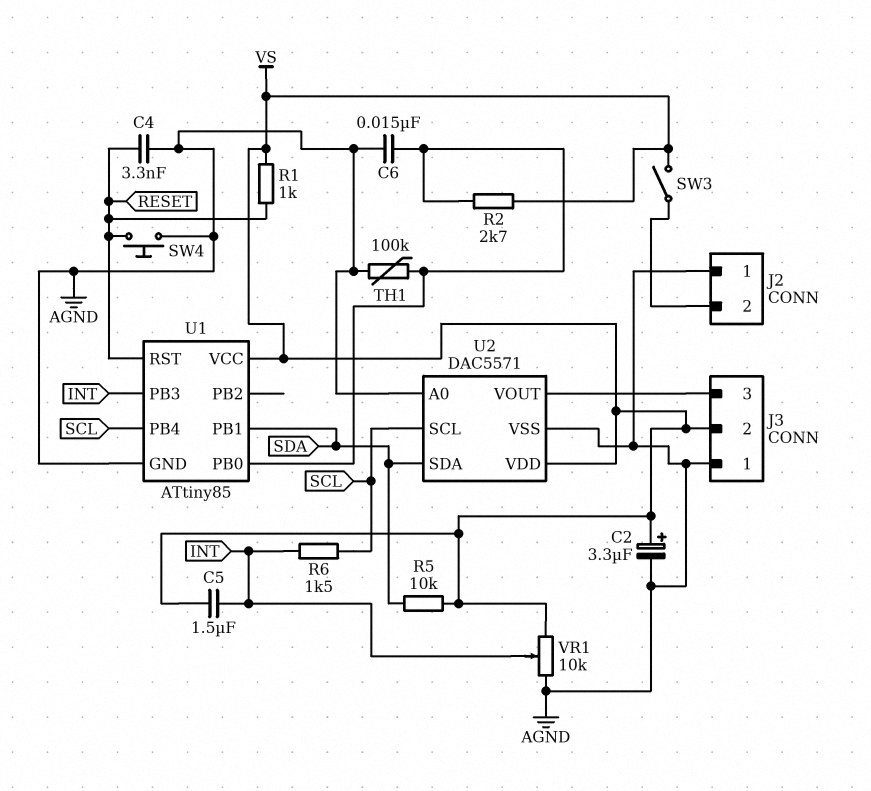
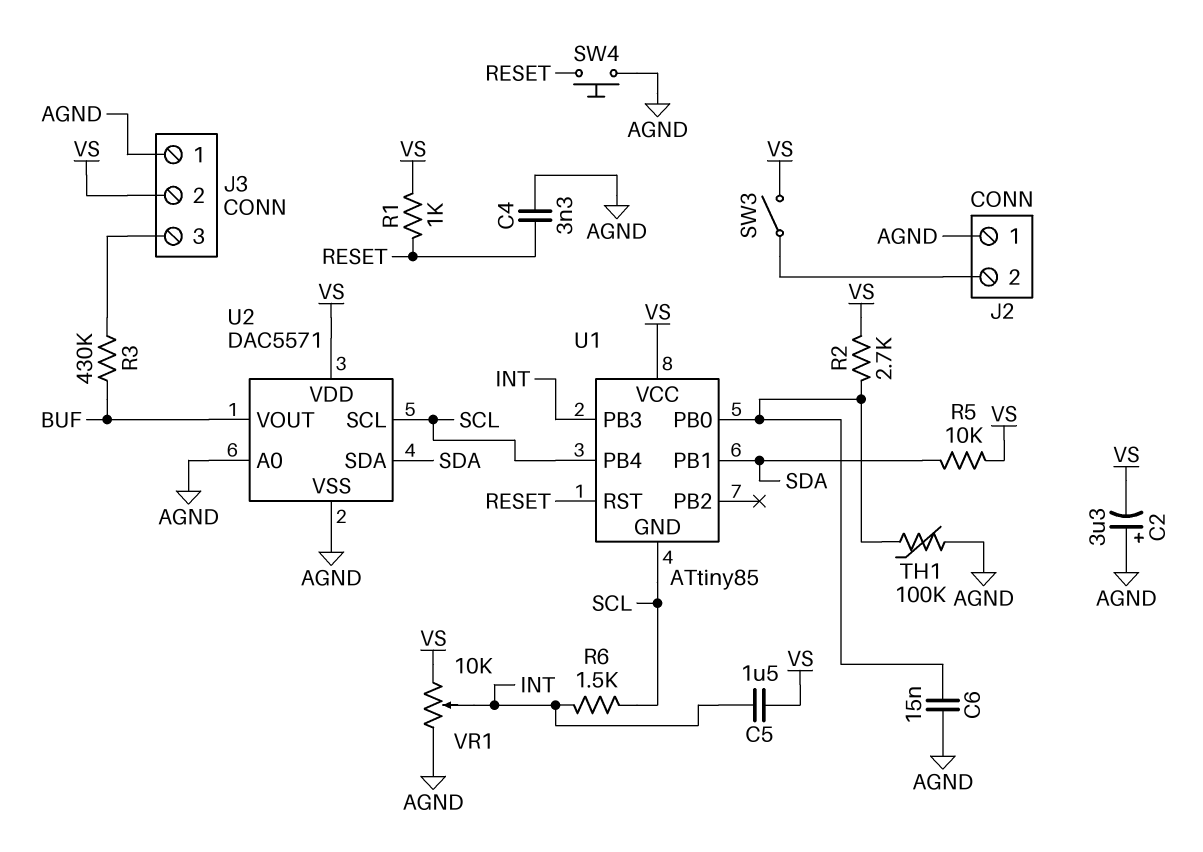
C2: 3.3uF (plus VS, minus AGND) -> 3.3uF (plus AGND, minus VS)
R3: none -> 430k (BUF, J3/3)
U1 pin GND: AGND -> SCL
U2 pin VOUT: J3/3 -> BUF

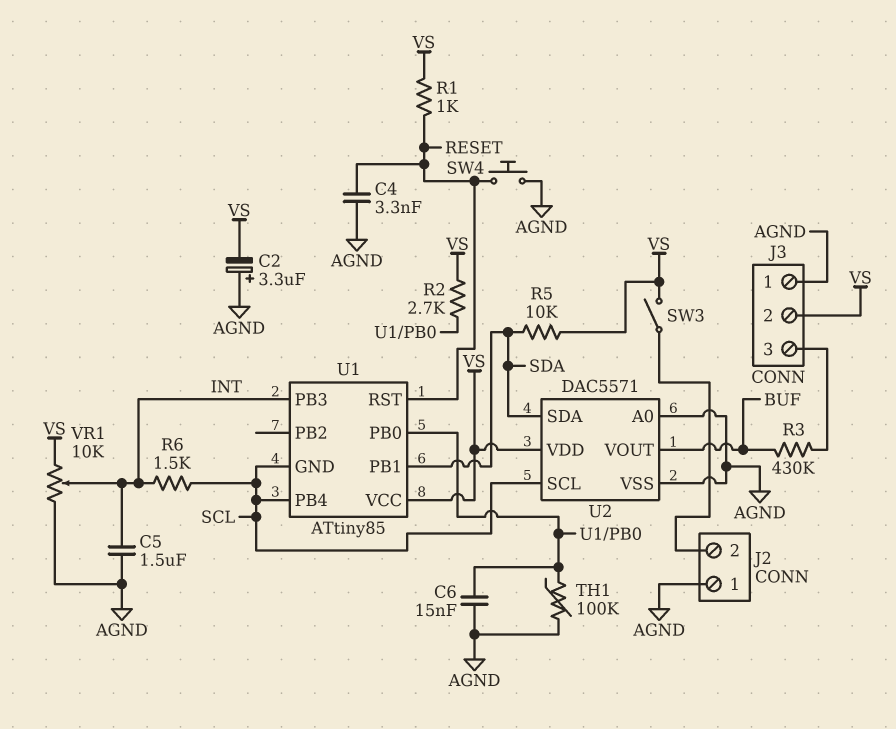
C5: 1.5uF (INT, VS) -> 1.5uF (AGND, INT)

